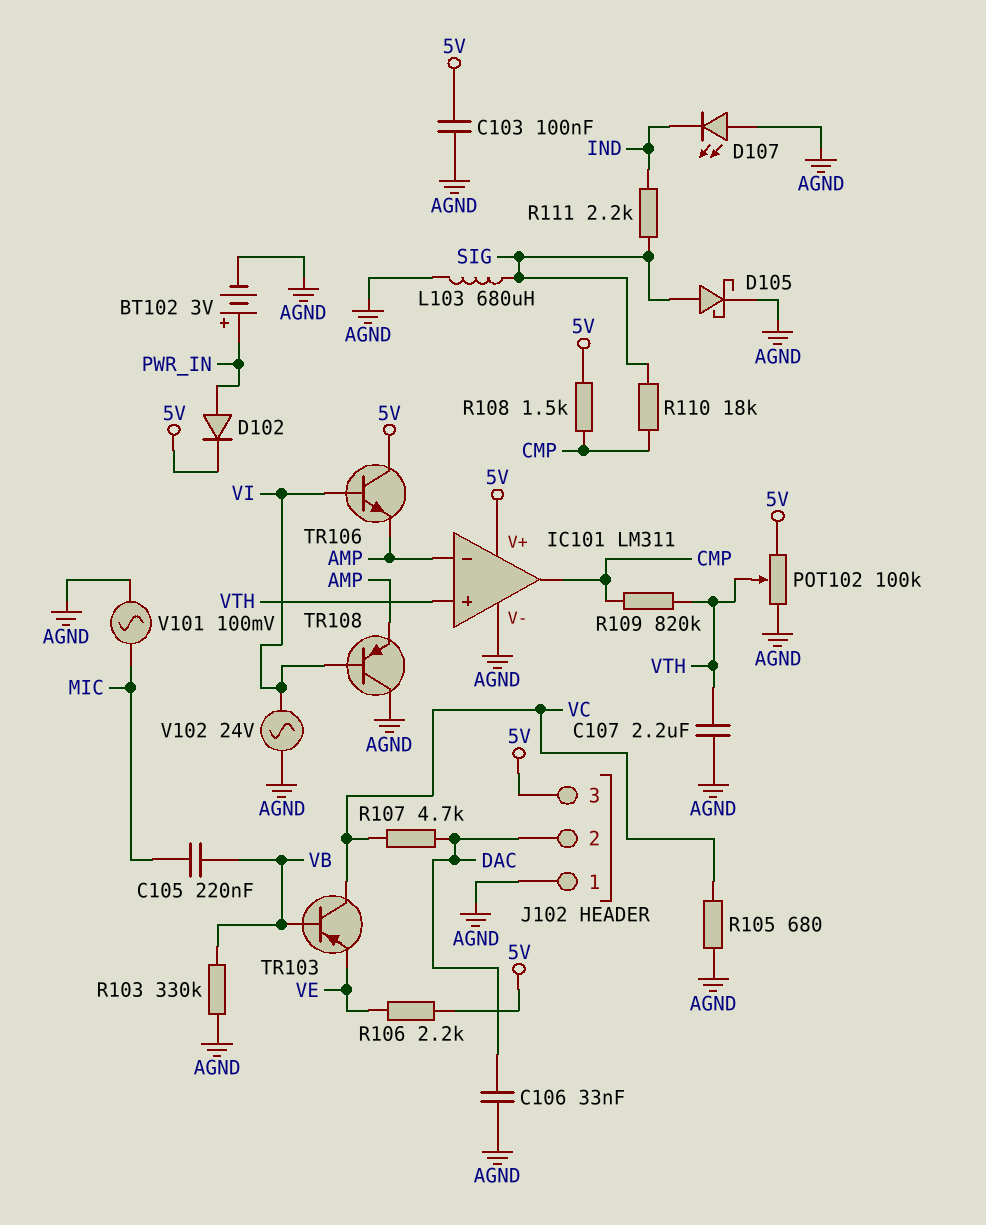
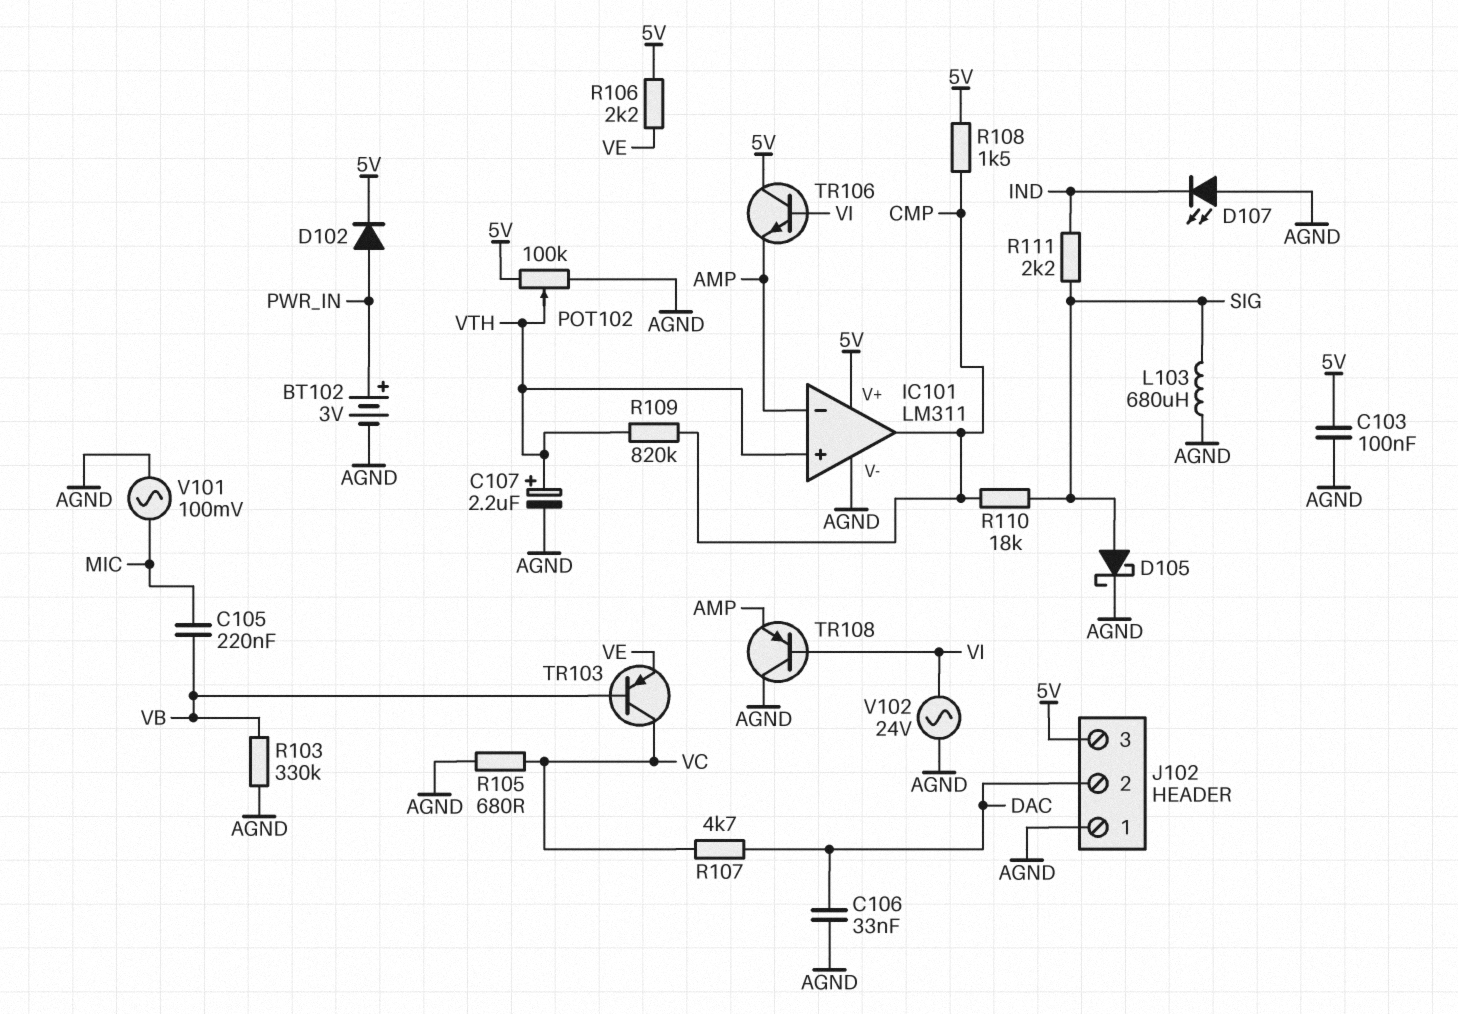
C107: 2.2uF (AGND, VTH) -> 2.2uF (plus VTH, minus AGND)

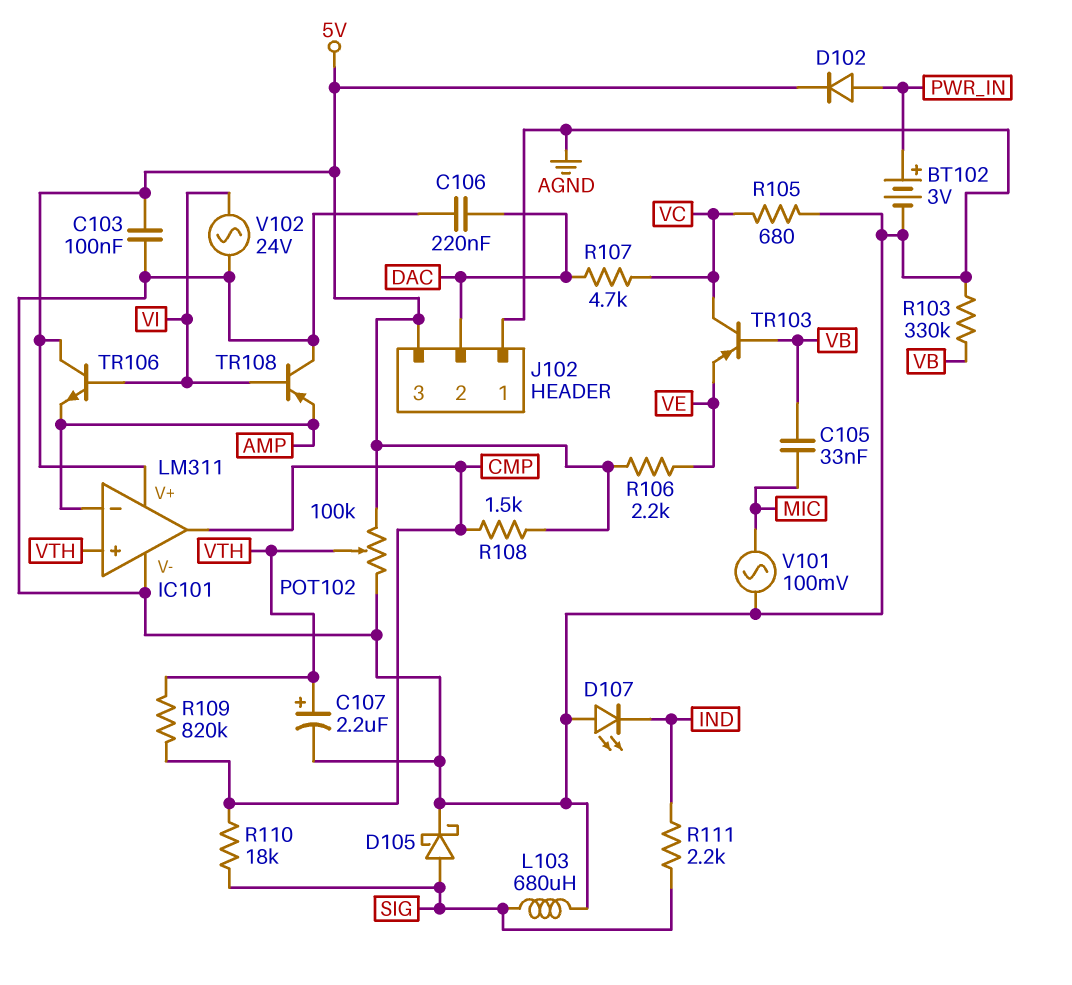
C105: 220nF (MIC, VB) -> 33nF (MIC, VB)
C106: 33nF (AGND, DAC) -> 220nF (AGND, DAC)

